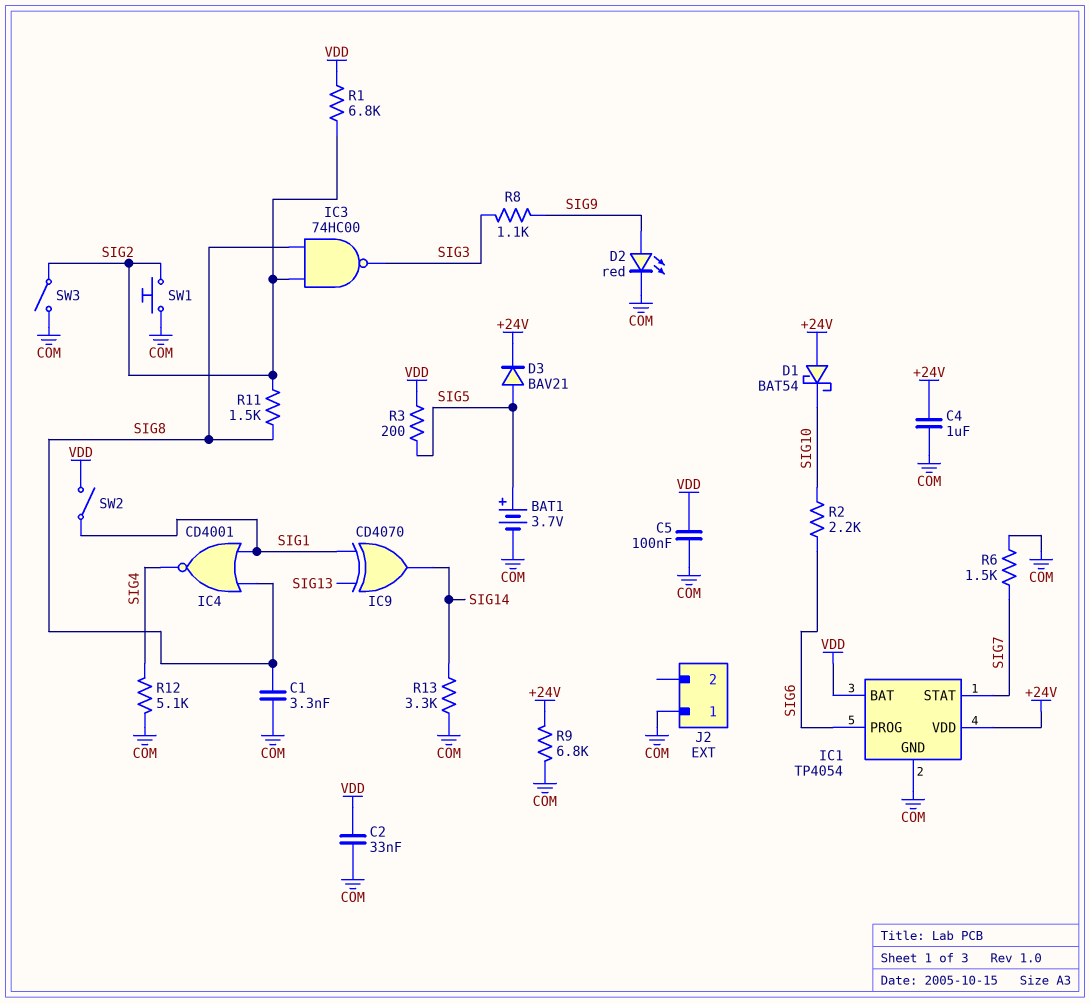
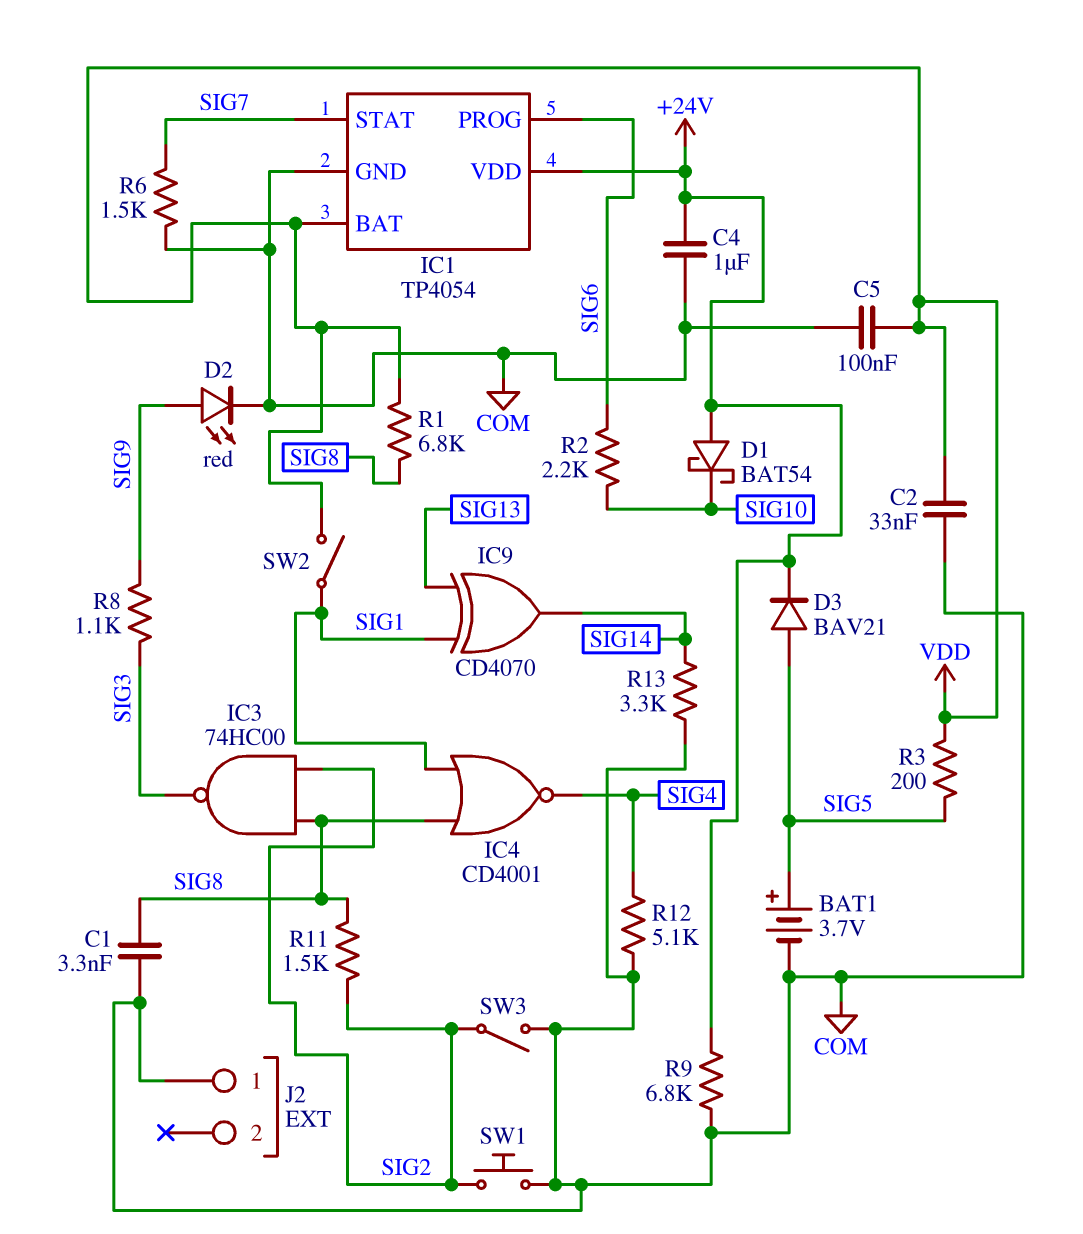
R1: 6.8k (SIG2, VDD) -> 6.8k (SIG8, VDD)

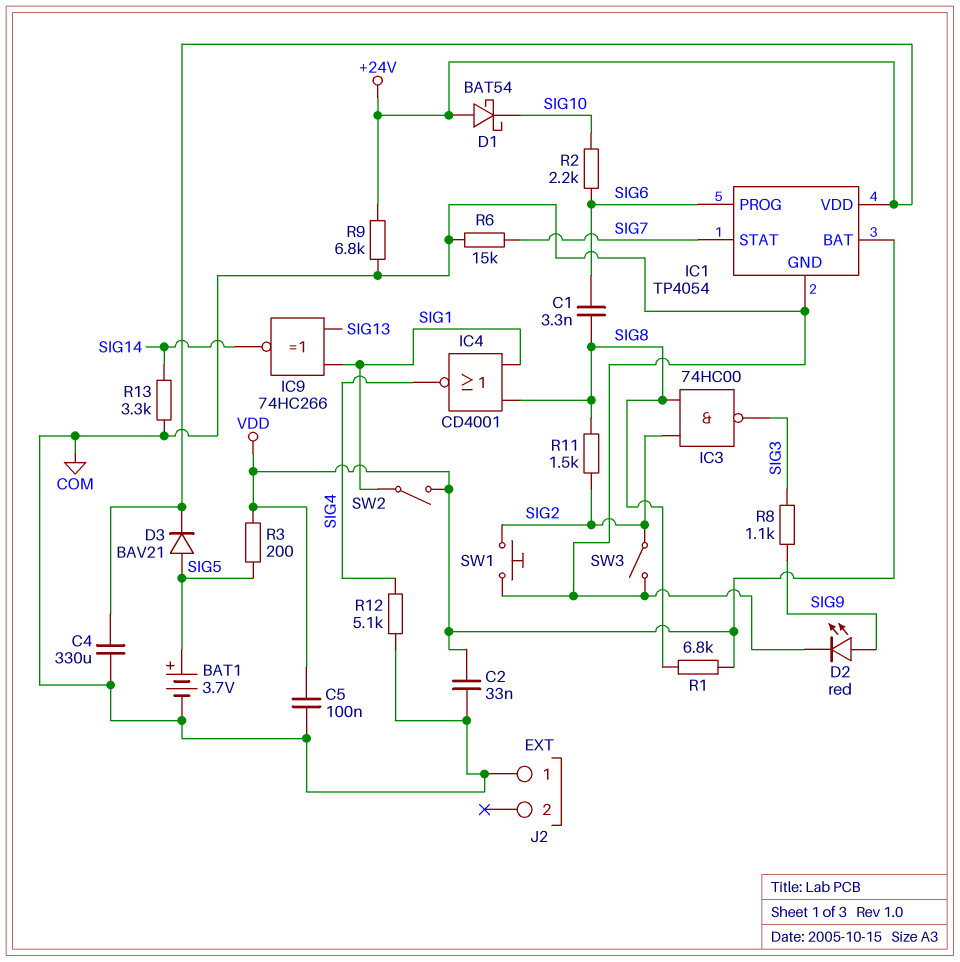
C1: 3.3nF (COM, SIG8) -> 3.3nF (SIG6, SIG8)
C4: 1uF (+24V, COM) -> 330uF (+24V, COM)
IC9: XOR CD4070 (in SIG1, in SIG13, out SIG14) -> XNOR 74HC266 (in SIG1, in SIG13, out SIG14)
R6: 1.5k (COM, SIG7) -> 15k (COM, SIG7)

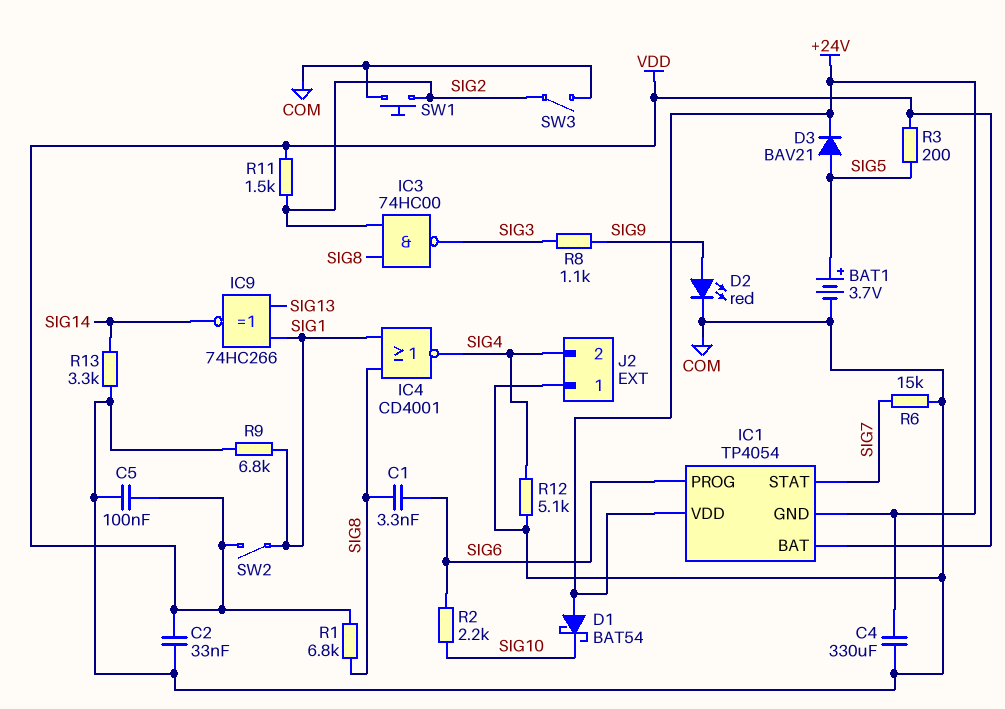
IC1 pin GND: COM -> +24V
J2 pin 2: none -> SIG4
R9: 6.8k (+24V, COM) -> 6.8k (COM, SIG1)
R11: 1.5k (SIG2, SIG8) -> 1.5k (SIG2, VDD)

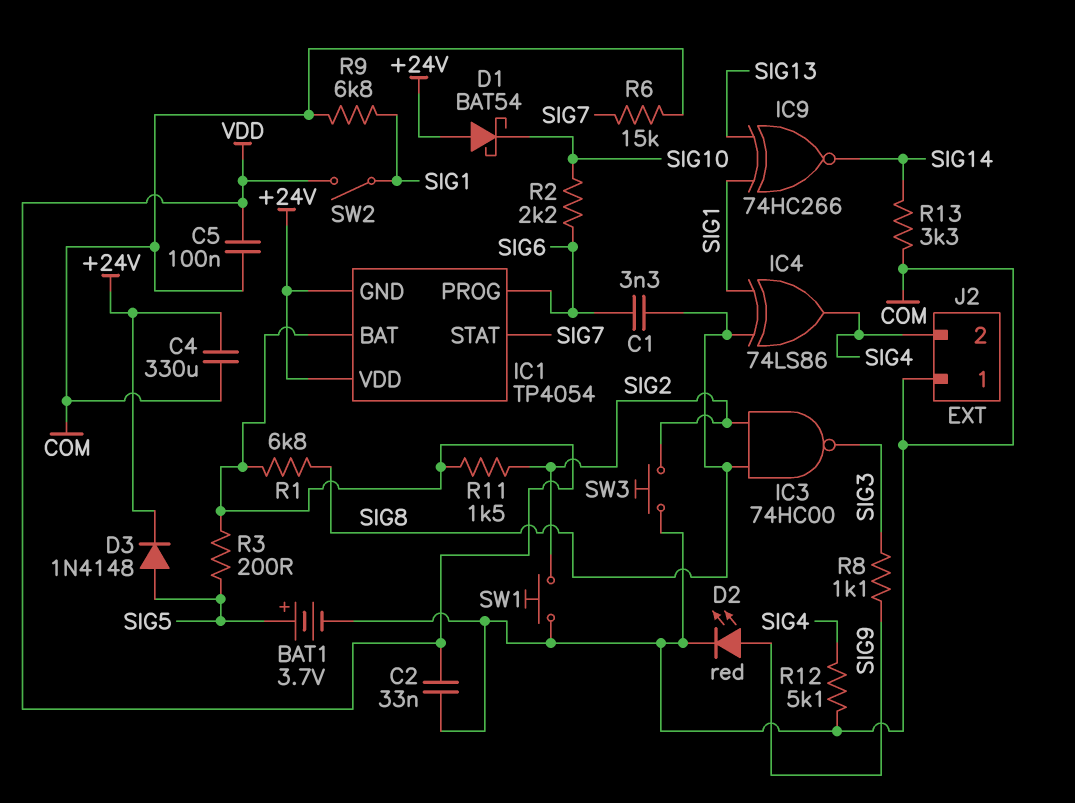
D3: diode BAV21 (A SIG5, K +24V) -> diode 1N4148 (A SIG5, K +24V)
IC4: NOR CD4001 (in SIG1, in SIG8, out SIG4) -> XOR 74LS86 (in SIG1, in SIG8, out SIG4)
SW3: switch (COM, SIG2) -> button (COM, SIG2)

